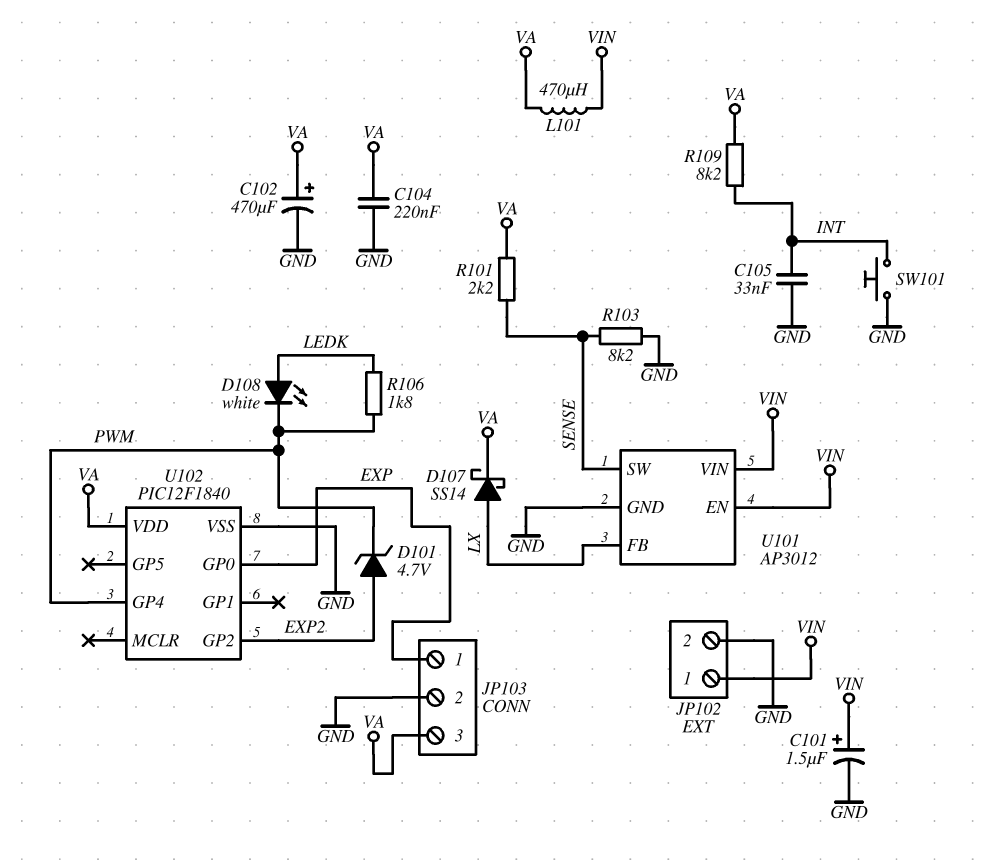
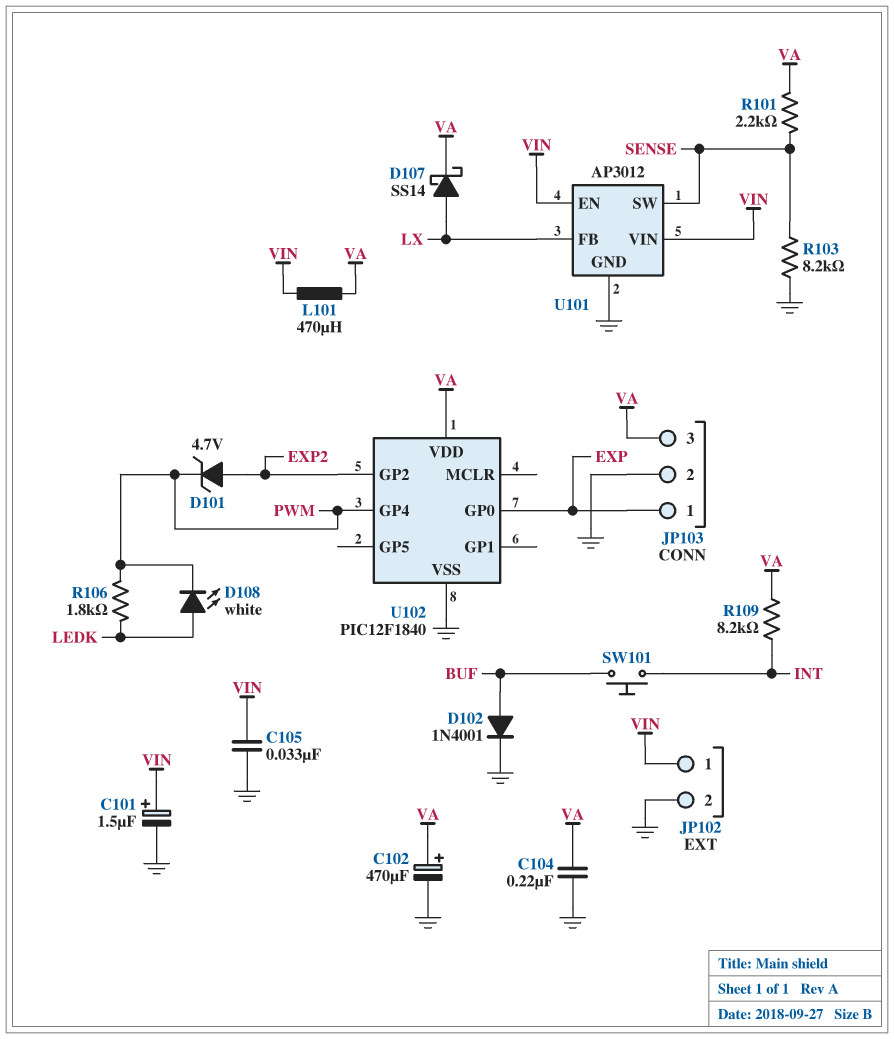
C105: 33nF (GND, INT) -> 33nF (GND, VIN)
D102: none -> diode 1N4001 (A BUF, K GND)
SW101: button (GND, INT) -> button (BUF, INT)

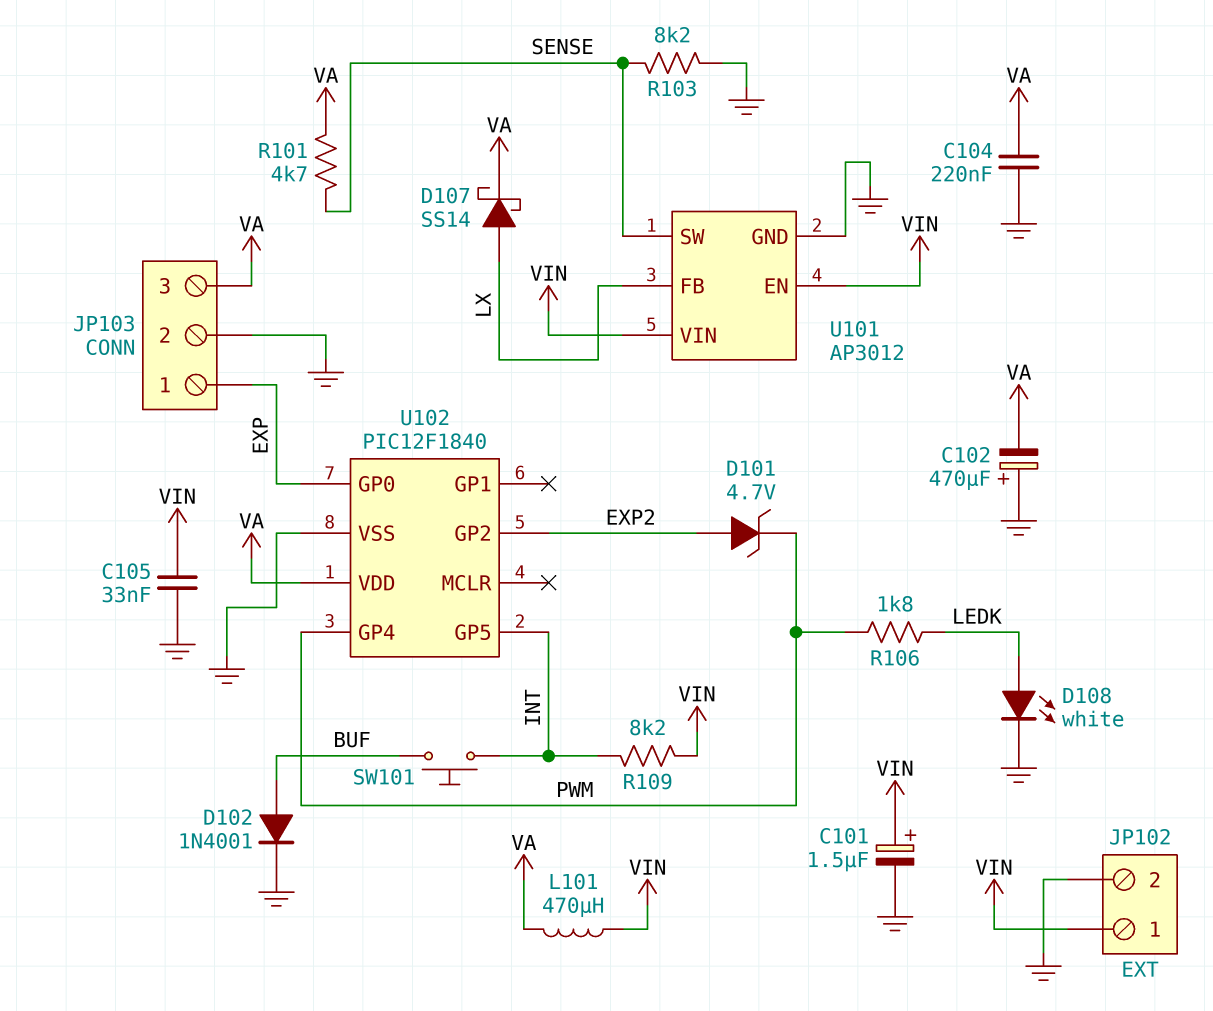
C102: 470uF (plus VA, minus GND) -> 470uF (plus GND, minus VA)
D108: LED white (A LEDK, K PWM) -> LED white (A LEDK, K GND)
R101: 2.2k (SENSE, VA) -> 4.7k (SENSE, VA)
R109: 8.2k (INT, VA) -> 8.2k (INT, VIN)
U102 pin GP5: none -> INT

